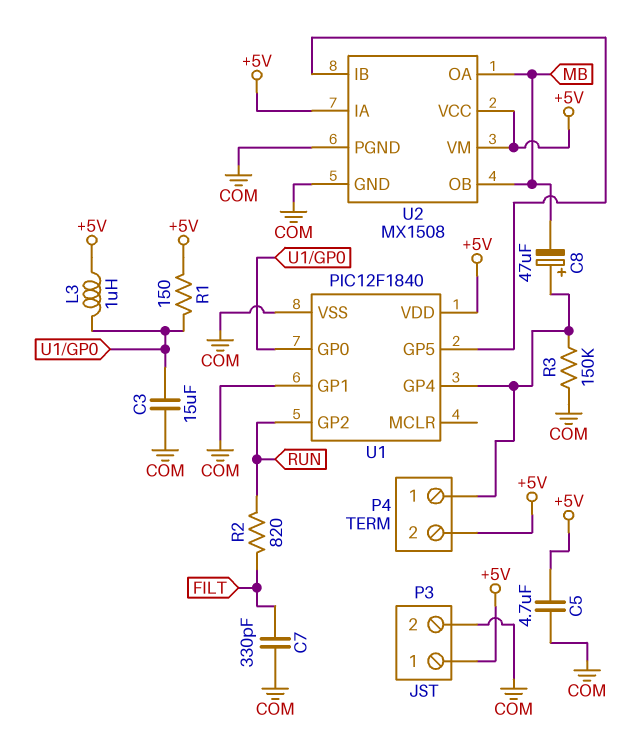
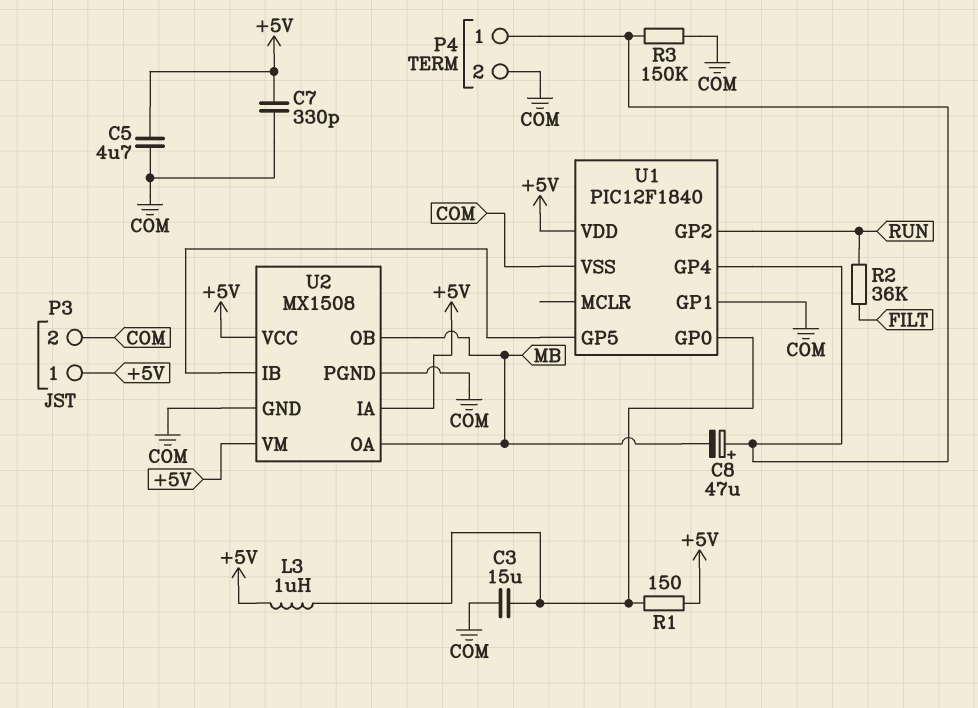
C7: 330pF (COM, FILT) -> 330pF (+5V, COM)
P4 pin 2: +5V -> COM
R2: 820 (FILT, RUN) -> 36k (FILT, RUN)

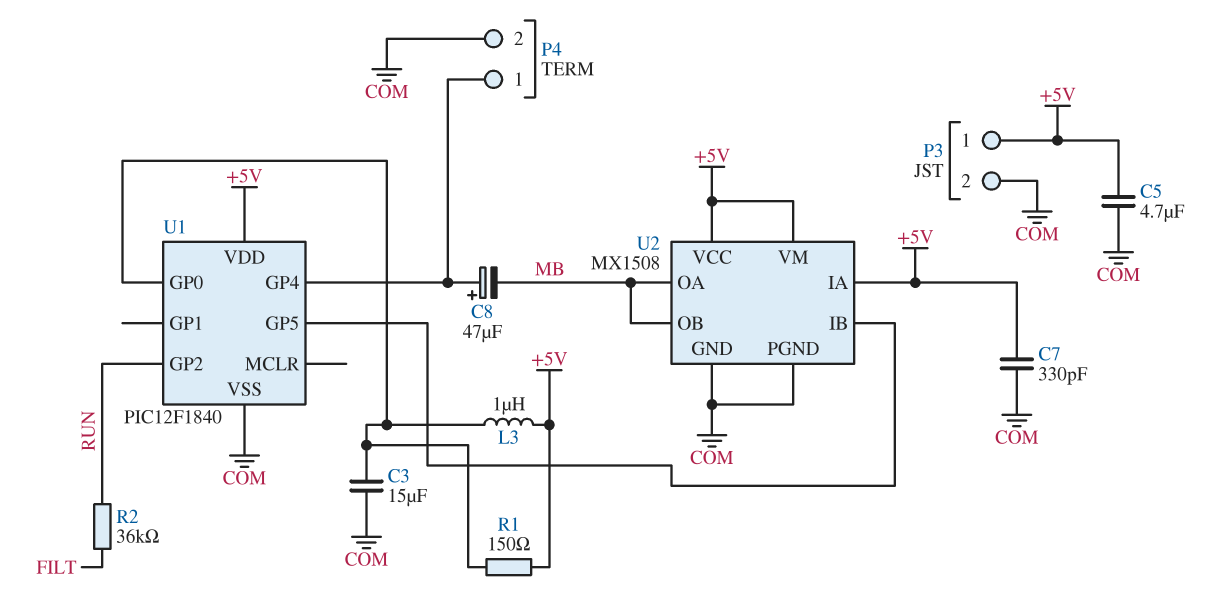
R3: 150k (COM, P4/1) -> none
U1 pin GP1: COM -> none

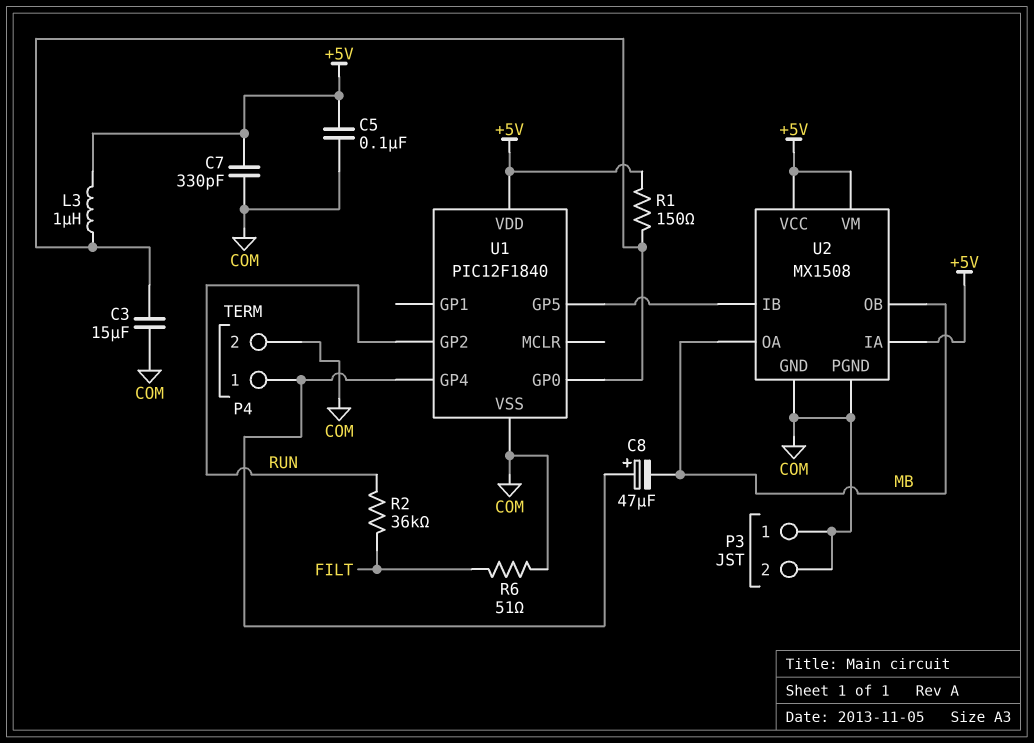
C5: 4.7uF (+5V, COM) -> 100nF (+5V, COM)
P3 pin 1: +5V -> COM
R6: none -> 51 (COM, FILT)

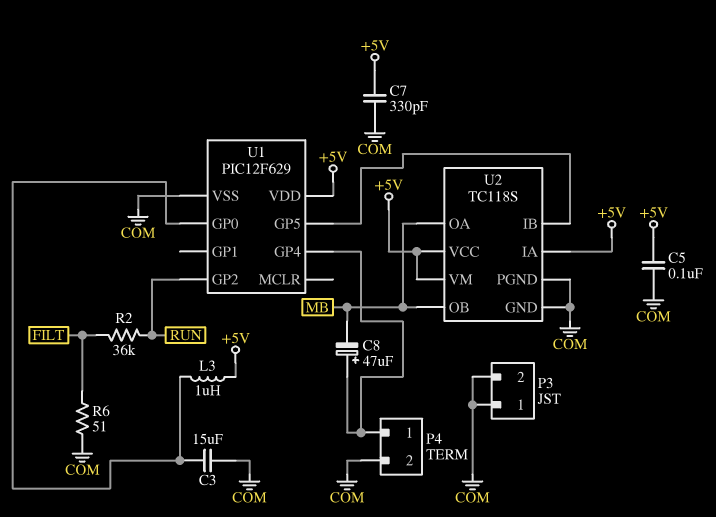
R1: 150 (+5V, U1/GP0) -> none
U1: PIC12F1840 -> PIC12F629
U2: MX1508 -> TC118S

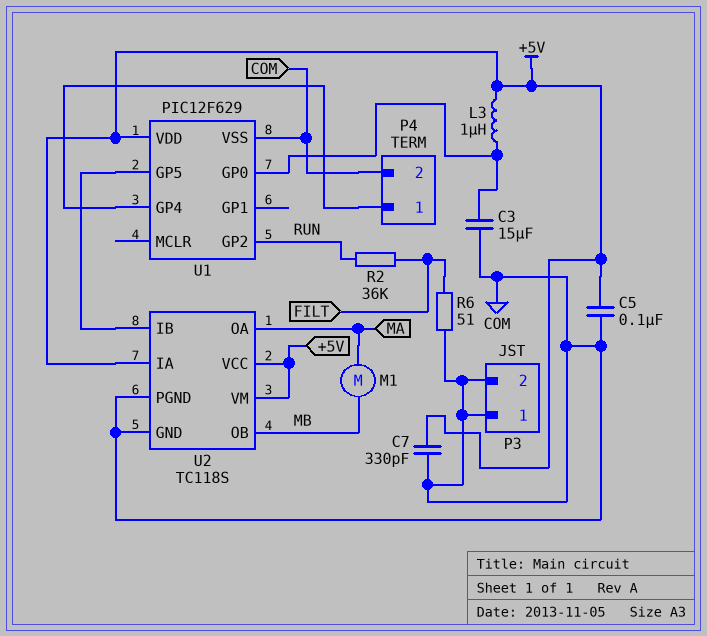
C8: 47uF (plus P4/1, minus MB) -> none
M1: none -> motor (MA, MB)
U2 pin OA: MB -> MA

